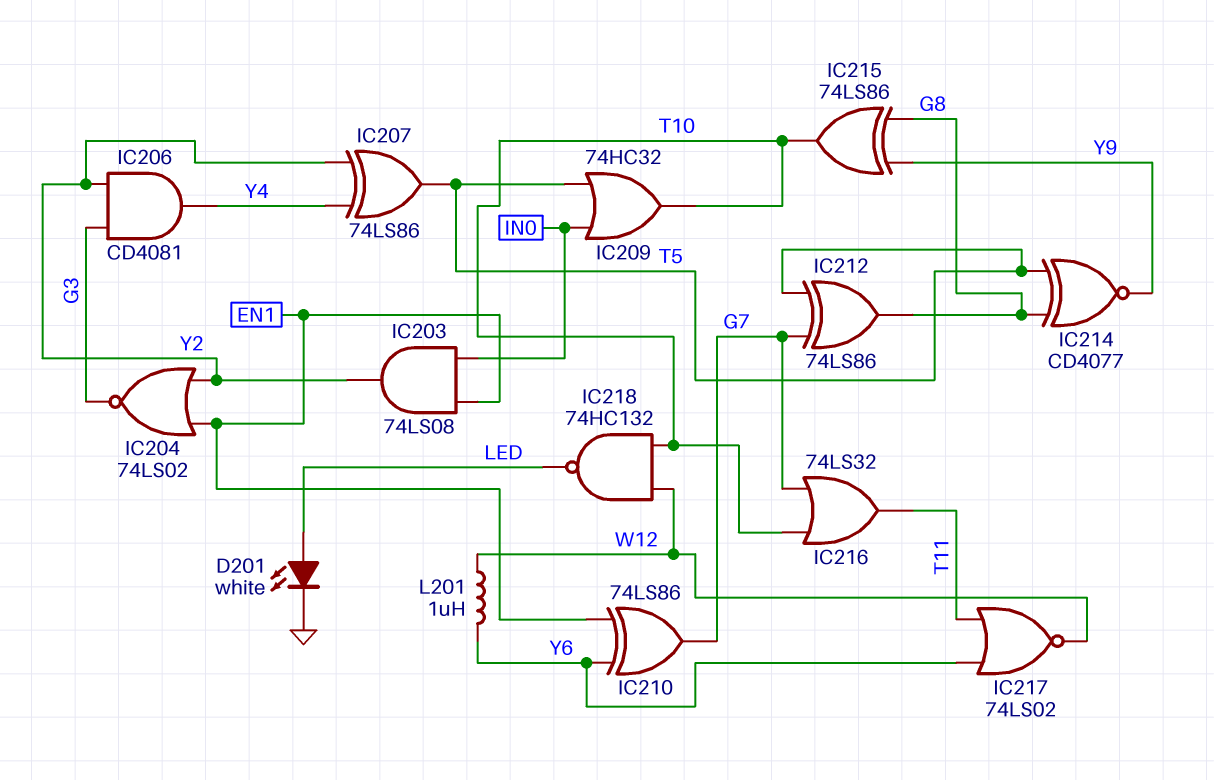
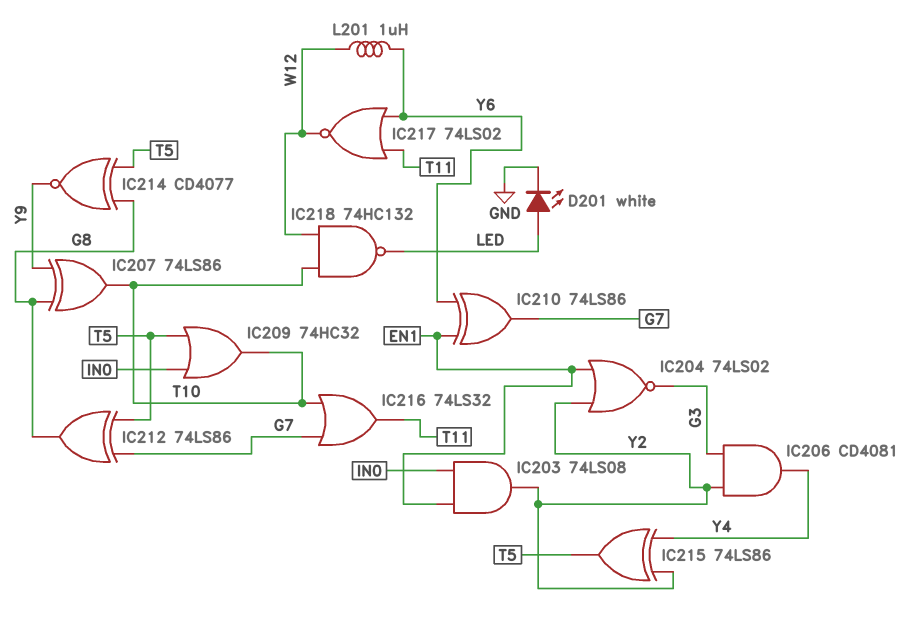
IC207: XOR 74LS86 (in Y2, in Y4, out T5) -> XOR 74LS86 (in G8, in Y9, out T10)
IC215: XOR 74LS86 (in G8, in Y9, out T10) -> XOR 74LS86 (in Y2, in Y4, out T5)

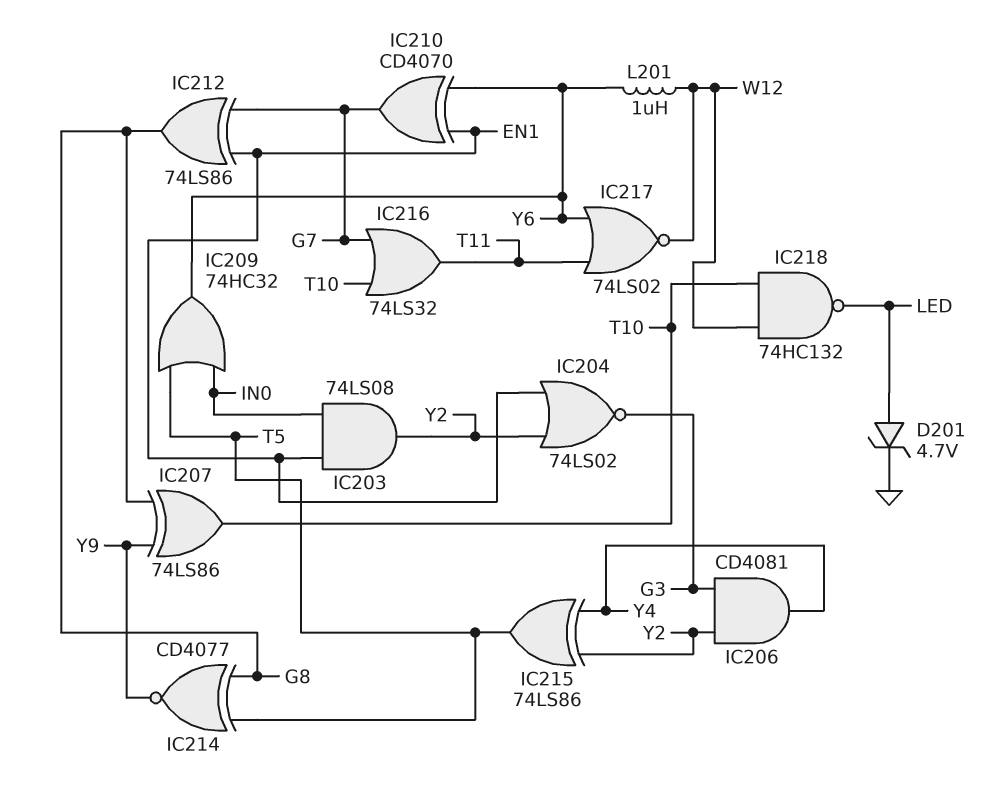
D201: LED white (A LED, K GND) -> zener 4.7V (A LED, K GND)
IC209: OR 74HC32 (in IN0, in T5, out T10) -> OR 74HC32 (in IN0, in T5, out Y6)
IC210: XOR 74LS86 (in EN1, in Y6, out G7) -> XOR CD4070 (in EN1, in Y6, out G7)
IC212: XOR 74LS86 (in G7, in T5, out G8) -> XOR 74LS86 (in EN1, in G7, out G8)

